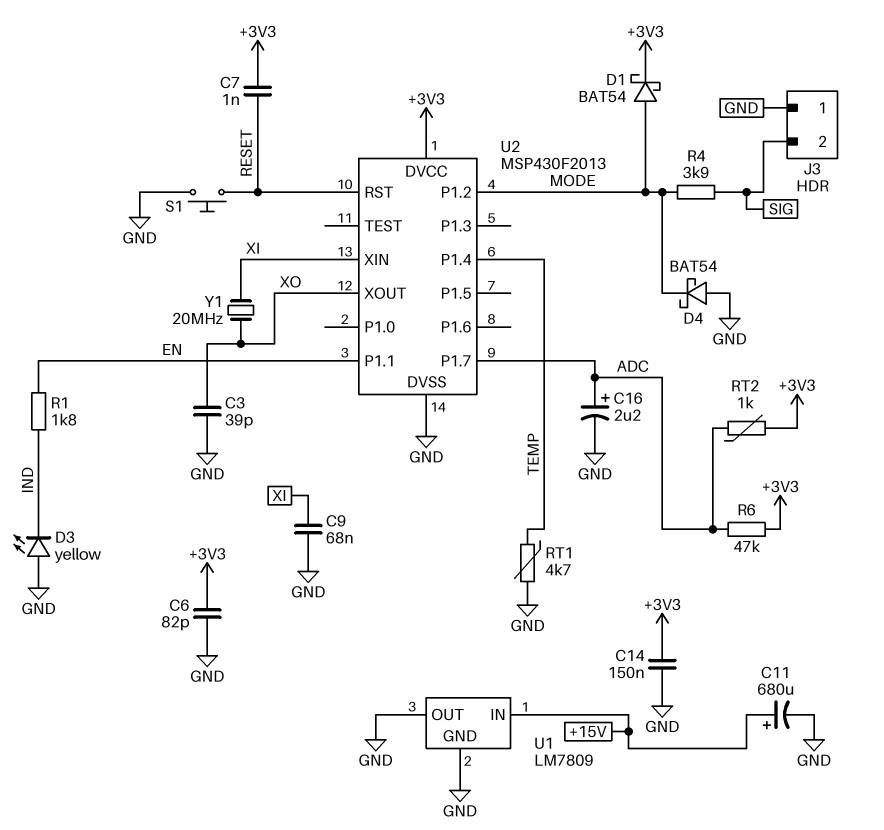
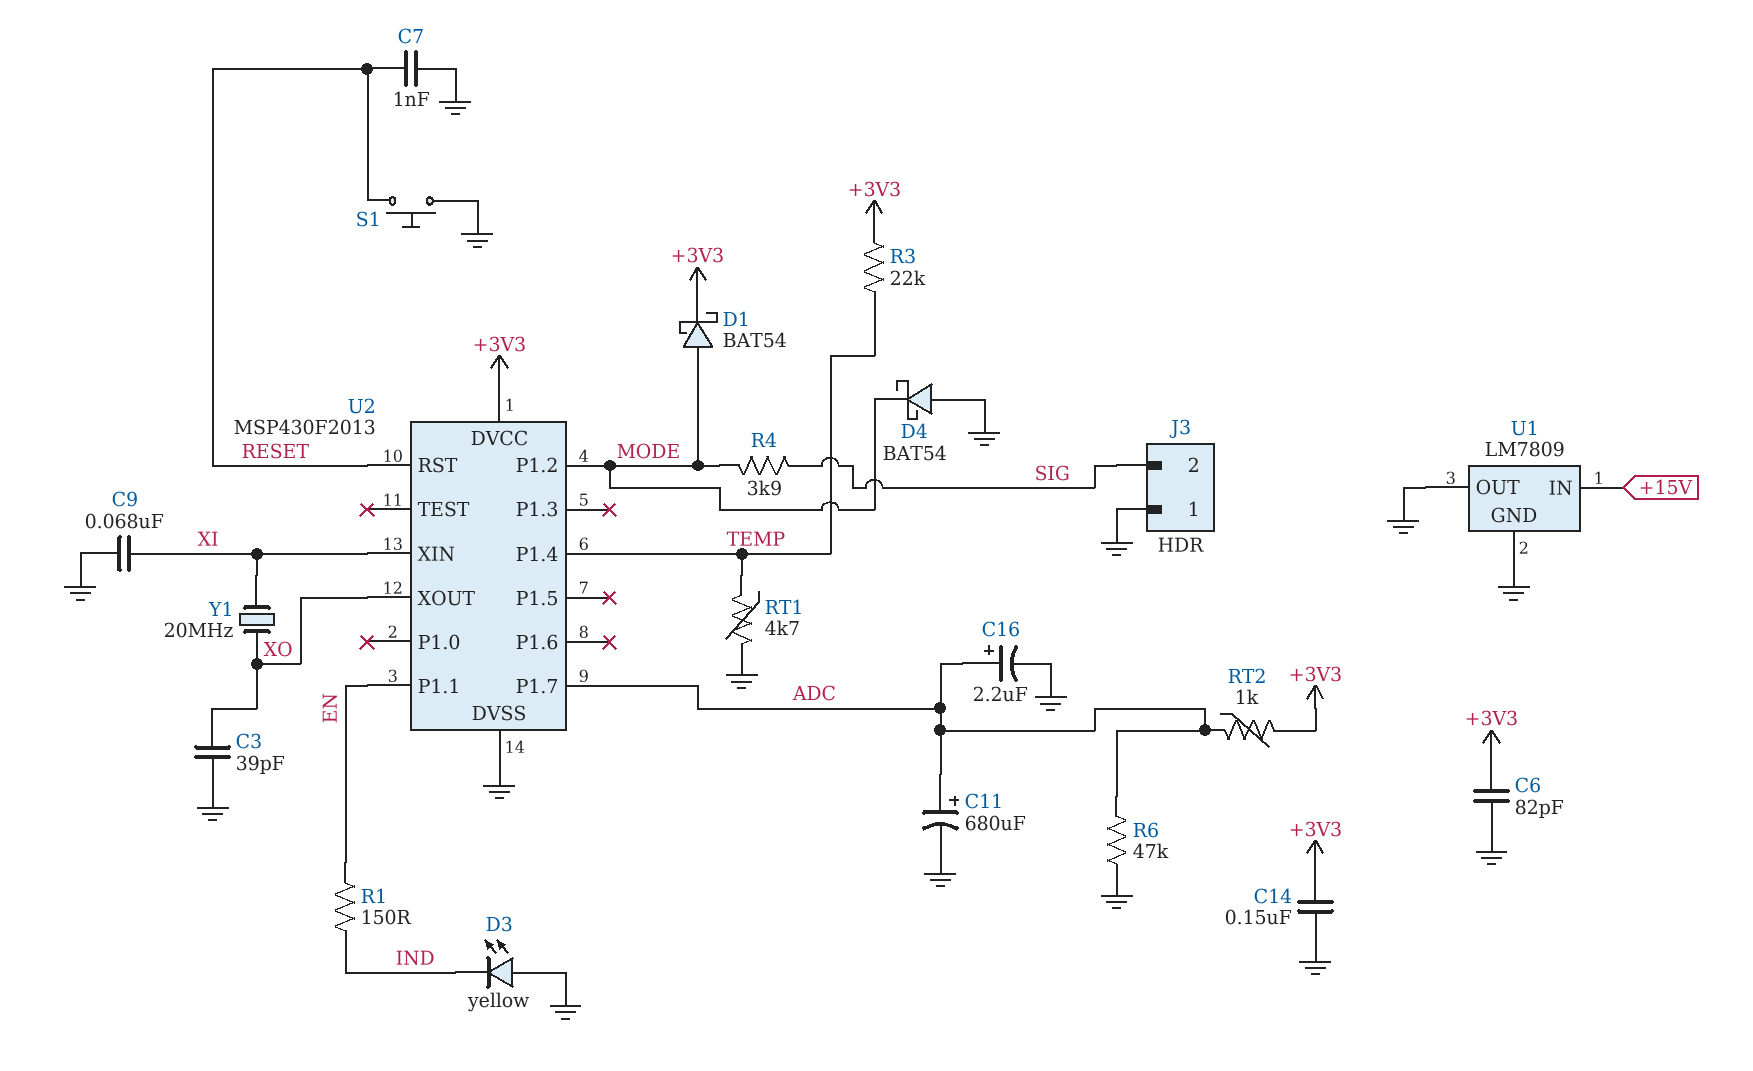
C7: 1nF (+3V3, RESET) -> 1nF (GND, RESET)
C11: 680uF (plus +15V, minus GND) -> 680uF (plus ADC, minus GND)
R1: 1.8k (EN, IND) -> 150 (EN, IND)
R3: none -> 22k (+3V3, TEMP)
R6: 47k (+3V3, ADC) -> 47k (ADC, GND)

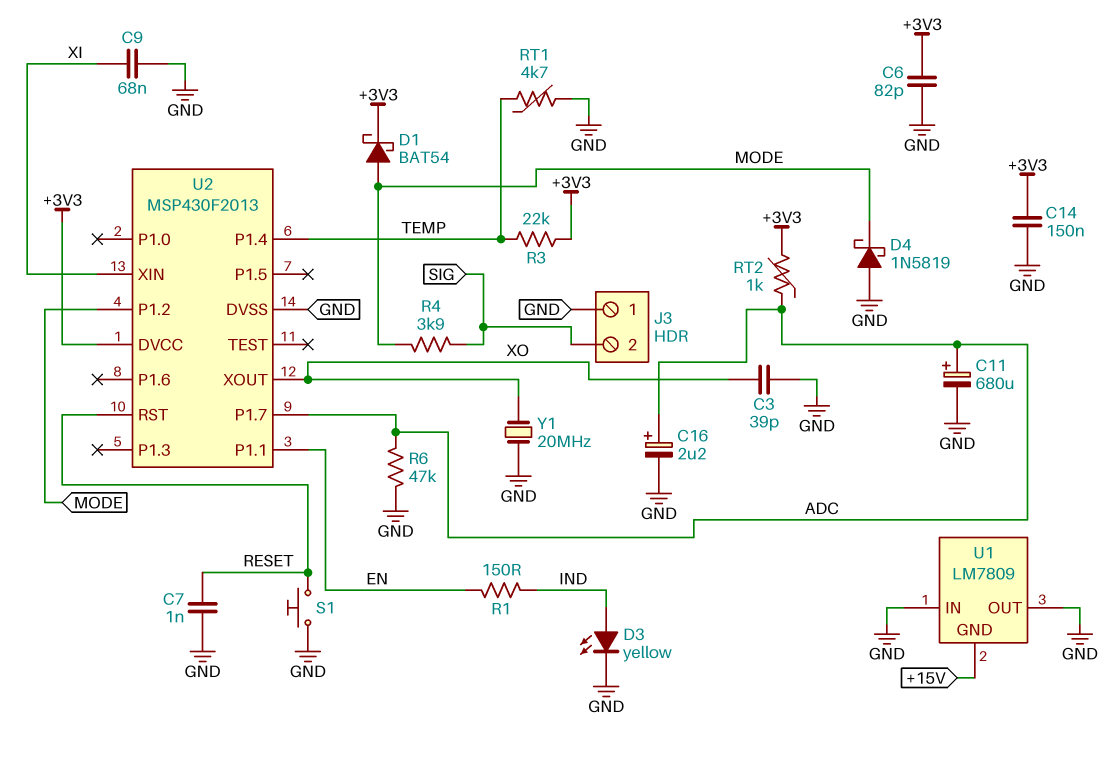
D3: LED yellow (A GND, K IND) -> LED yellow (A IND, K GND)
D4: schottky BAT54 (A GND, K MODE) -> schottky 1N5819 (A GND, K MODE)
U1 pin GND: GND -> +15V
U1 pin IN: +15V -> GND
Y1: 20MHz (XI, XO) -> 20MHz (GND, XO)

